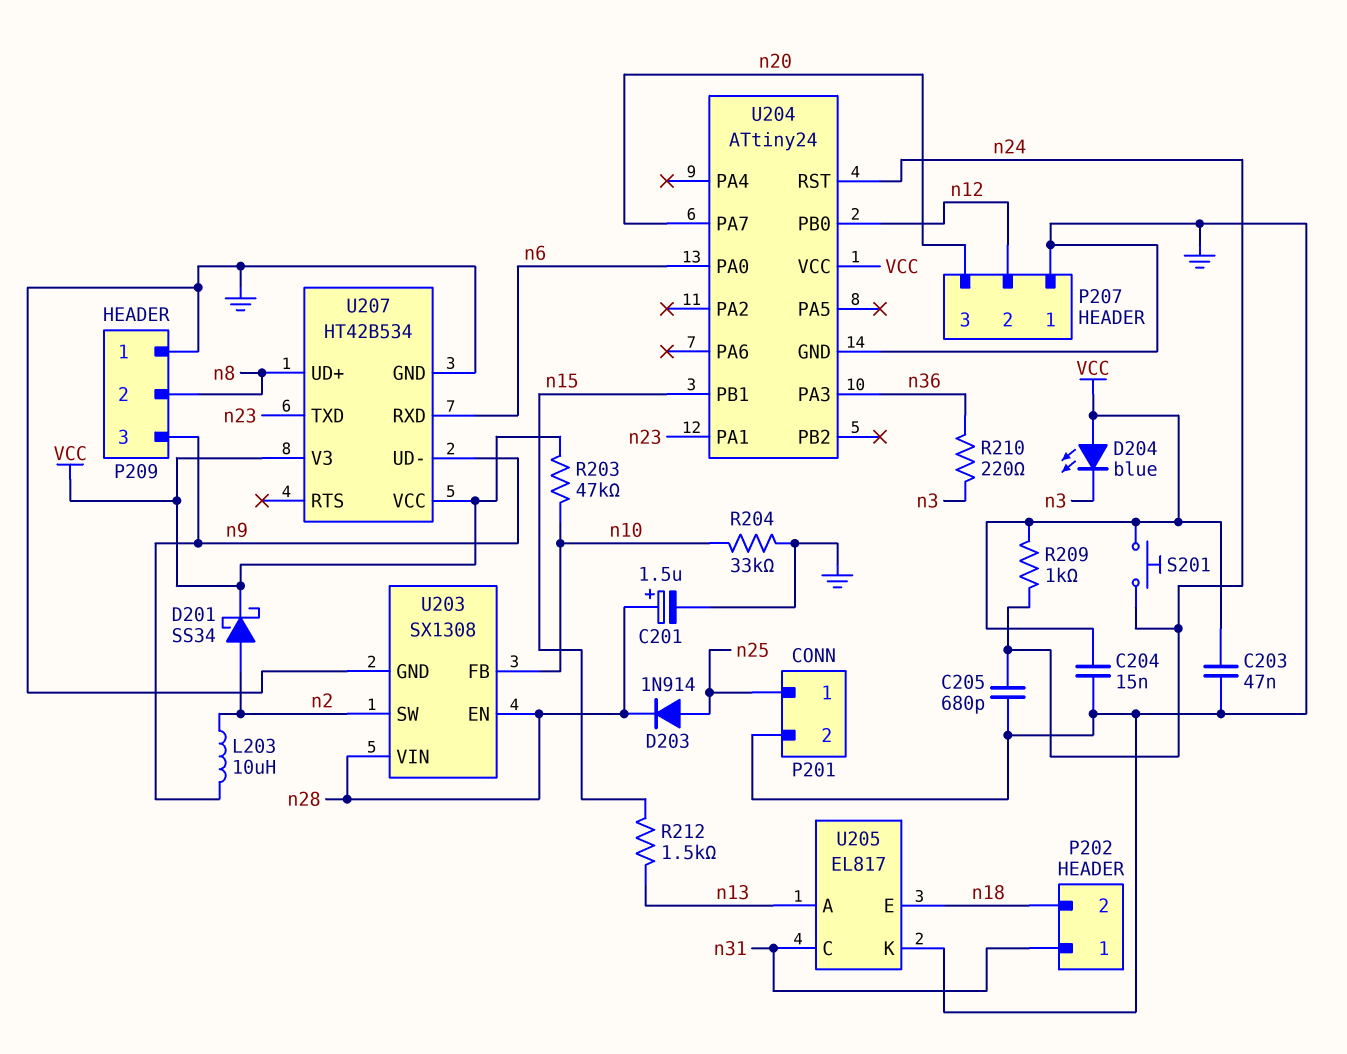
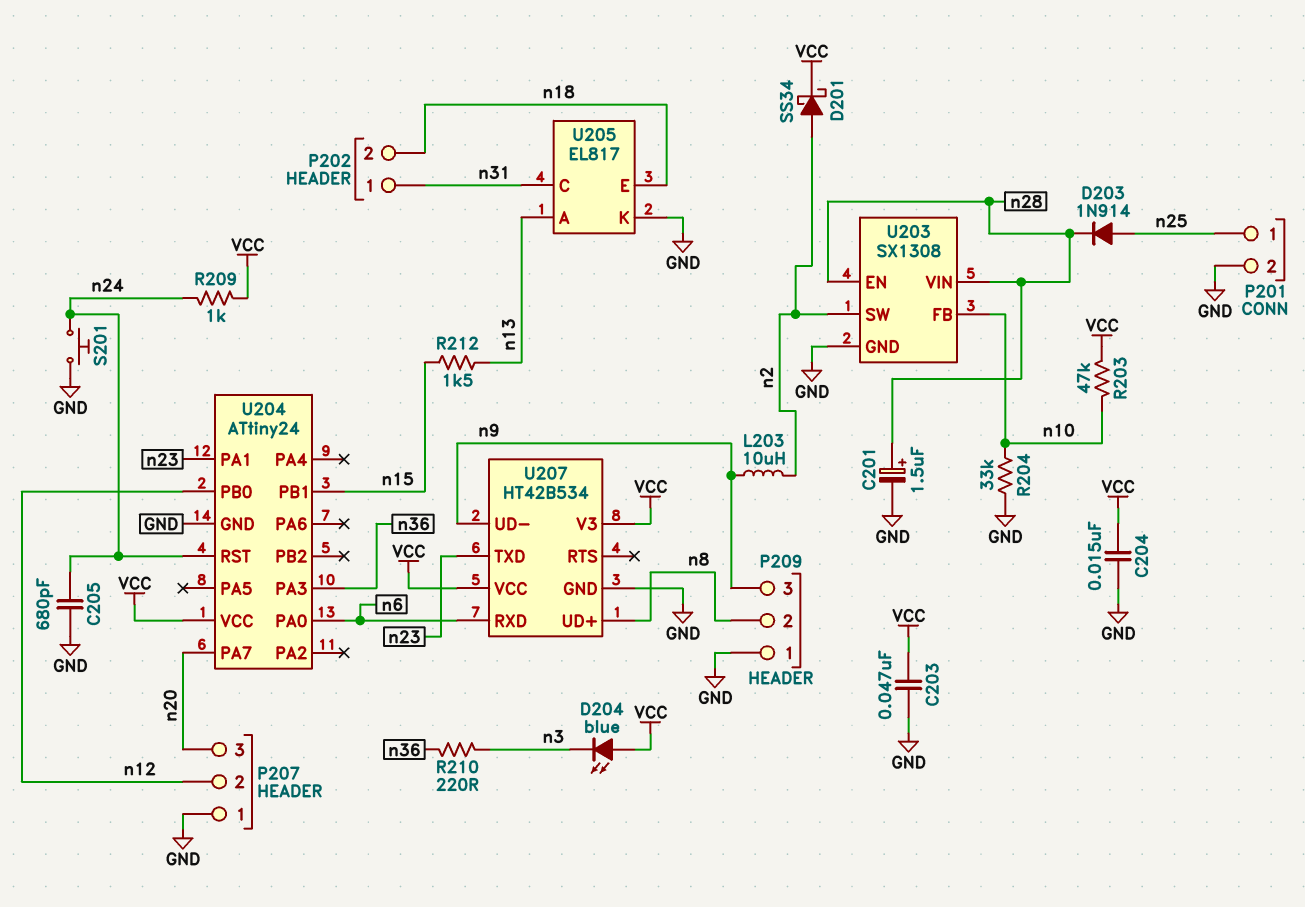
S201: button (VCC, n24) -> button (GND, n24)

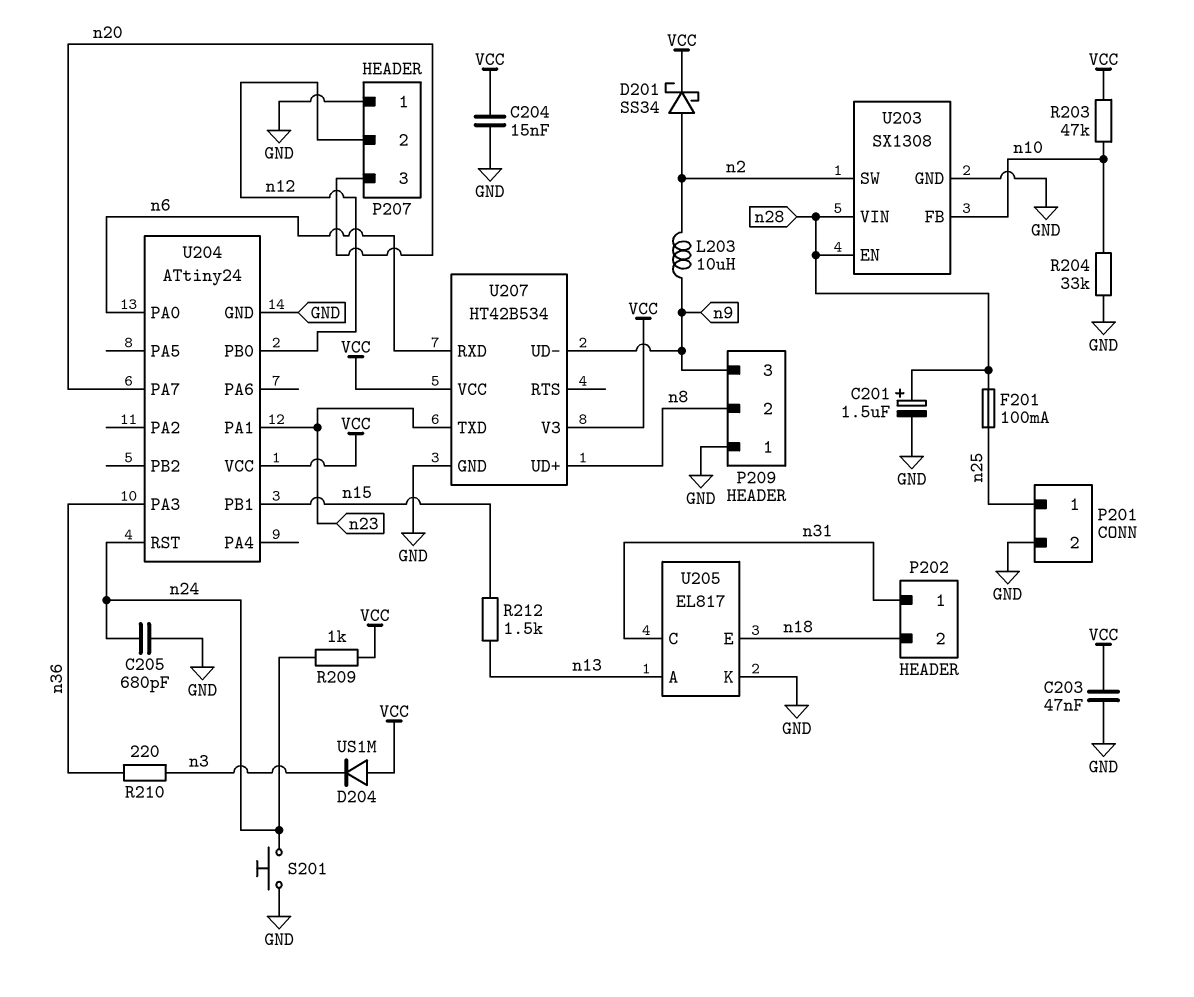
D203: diode 1N914 (A n25, K n28) -> none
D204: LED blue (A VCC, K n3) -> diode US1M (A VCC, K n3)
F201: none -> 100mA (n25, n28)

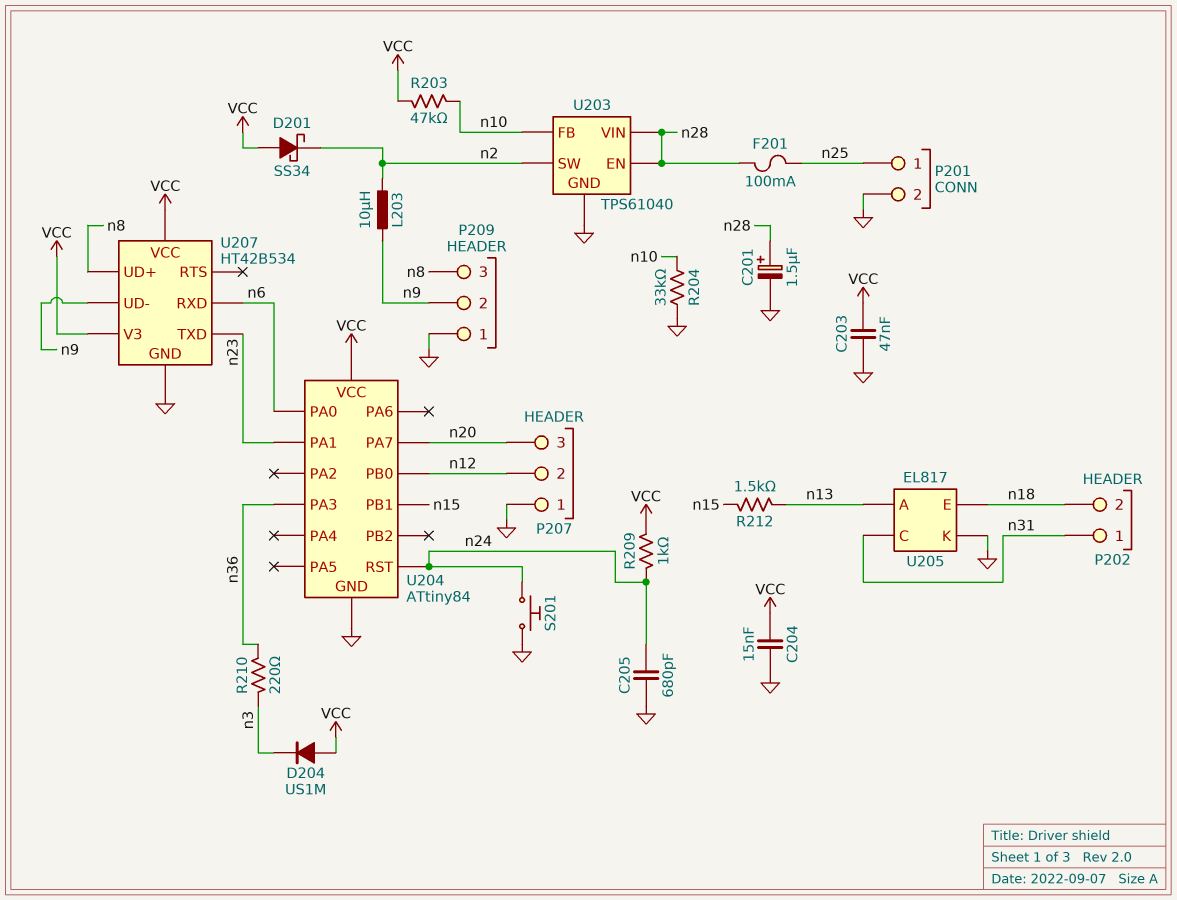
D201: schottky SS34 (A n2, K VCC) -> schottky SS34 (A VCC, K n2)
P209 pin 2: n8 -> n9
P209 pin 3: n9 -> n8
U203: SX1308 -> TPS61040
U204: ATtiny24 -> ATtiny84

